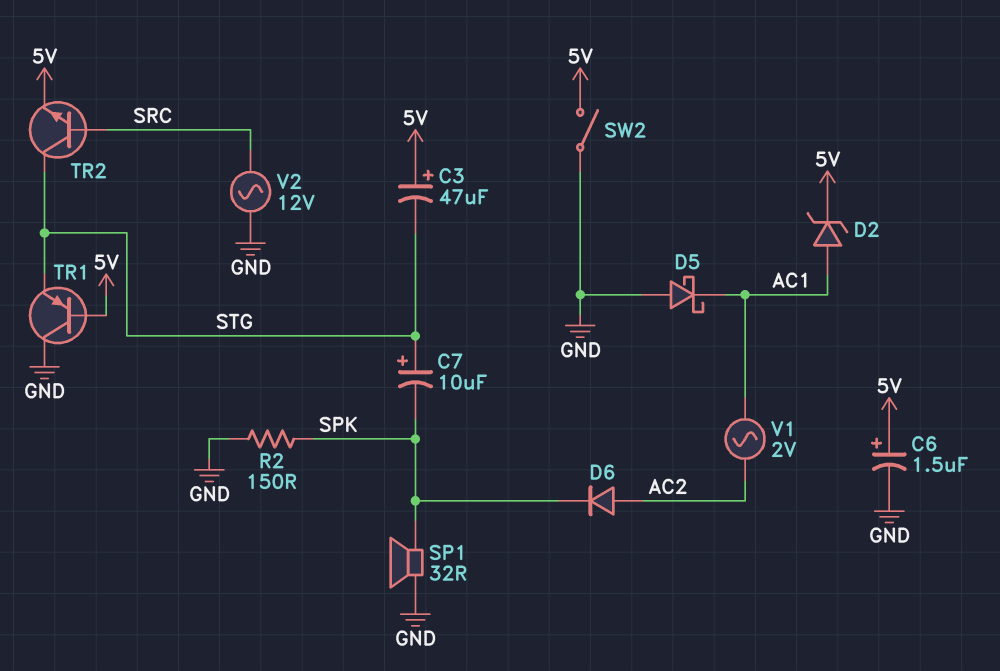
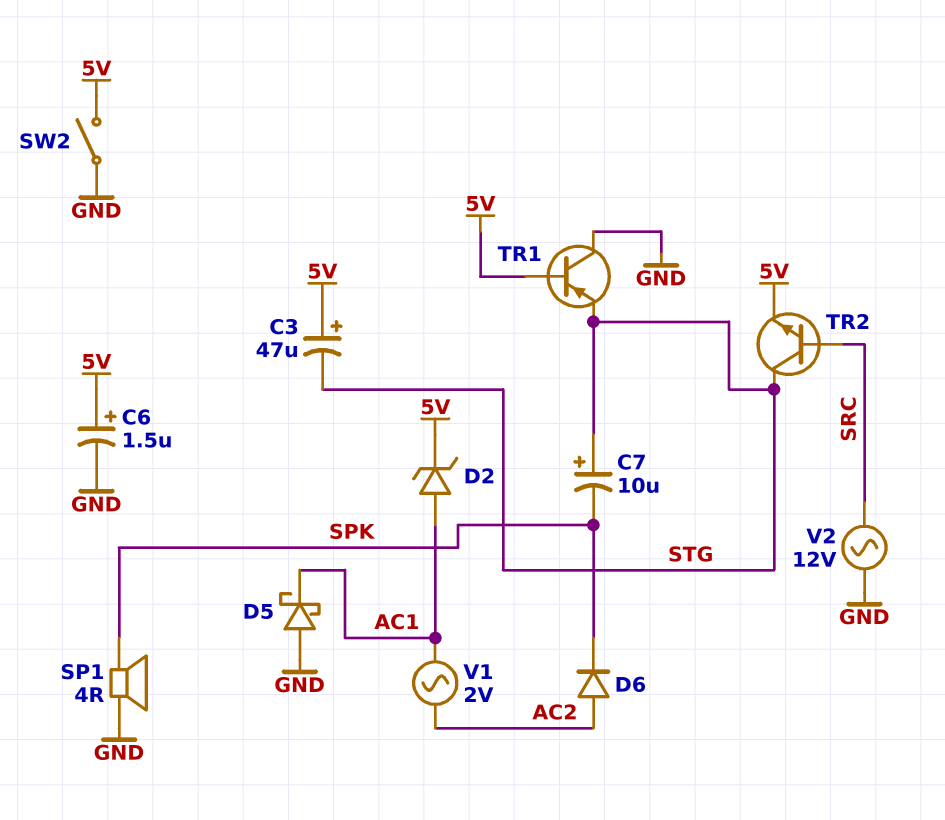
R2: 150 (GND, SPK) -> none
SP1: speaker 32R (GND, SPK) -> speaker 4R (GND, SPK)

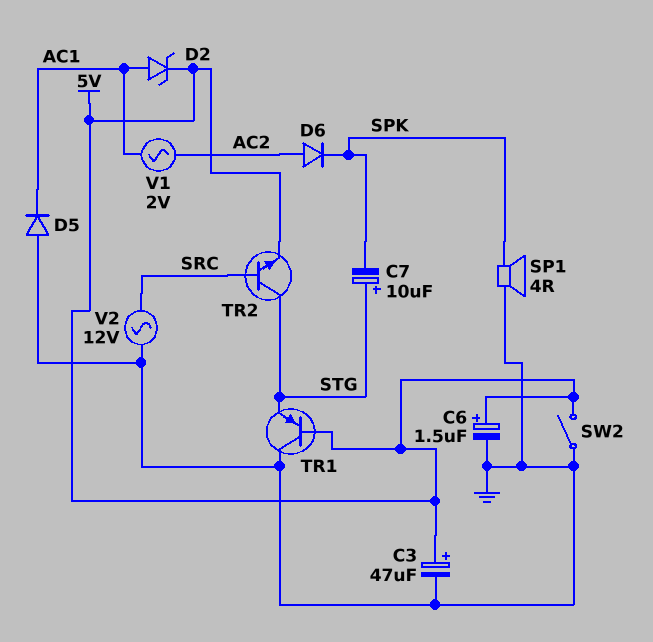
C3: 47uF (plus 5V, minus STG) -> 47uF (plus 5V, minus GND)
D5: schottky (A GND, K AC1) -> diode (A GND, K AC1)

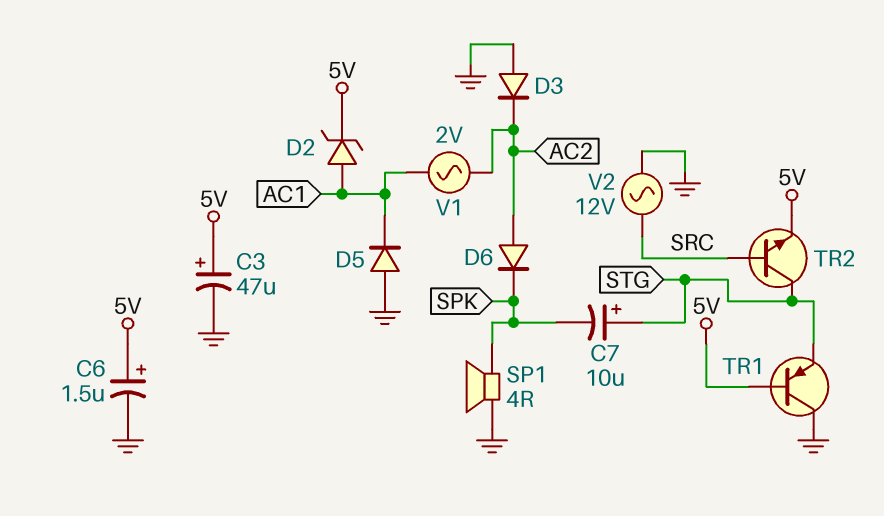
D3: none -> diode (A GND, K AC2)
SW2: switch (5V, GND) -> none

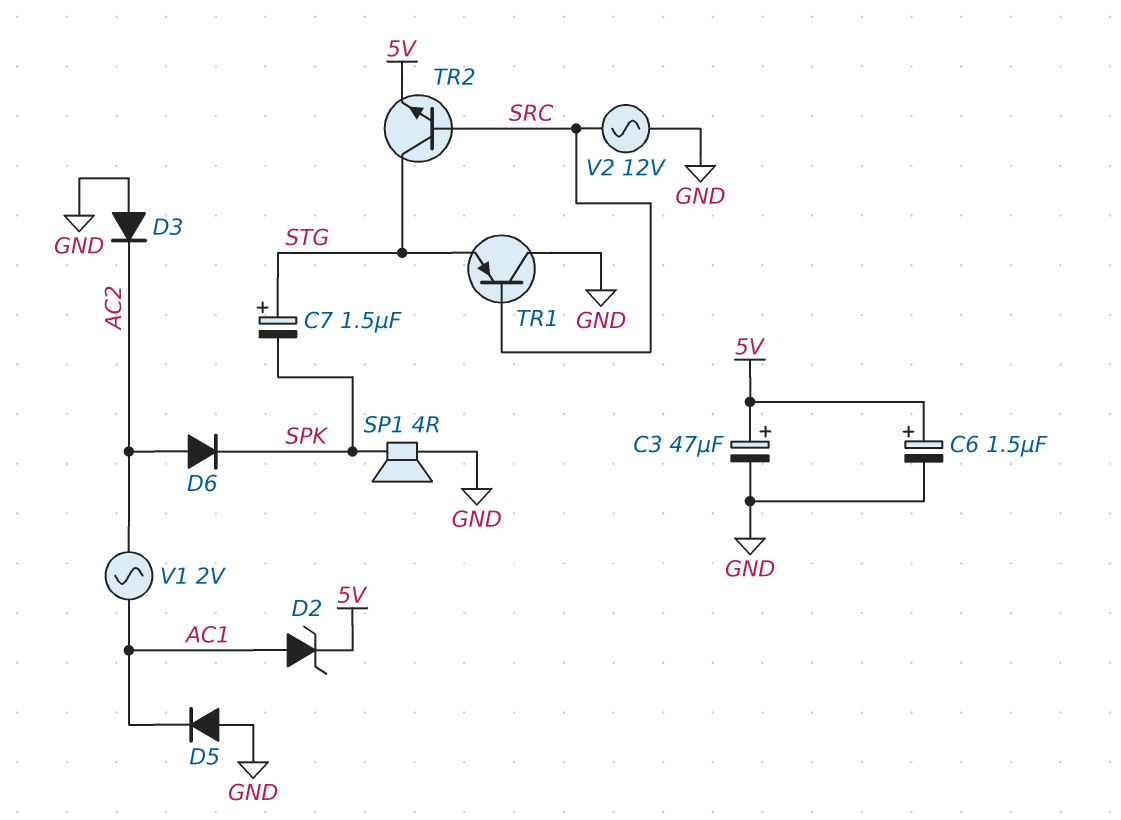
C7: 10uF (plus STG, minus SPK) -> 1.5uF (plus STG, minus SPK)
TR1: PNP (B 5V, C GND, E STG) -> PNP (B SRC, C GND, E STG)

